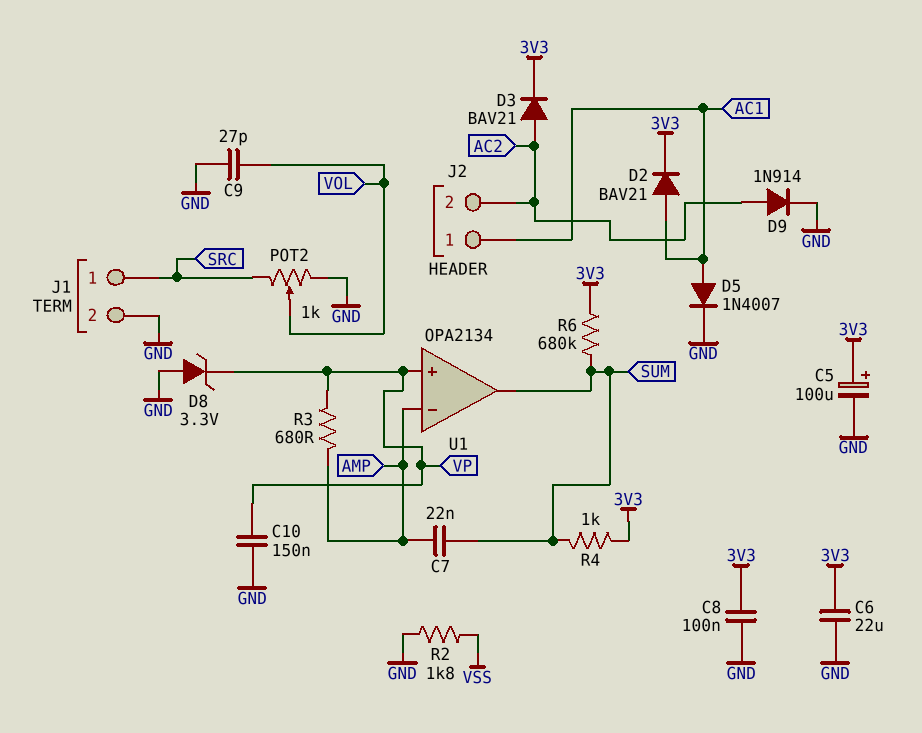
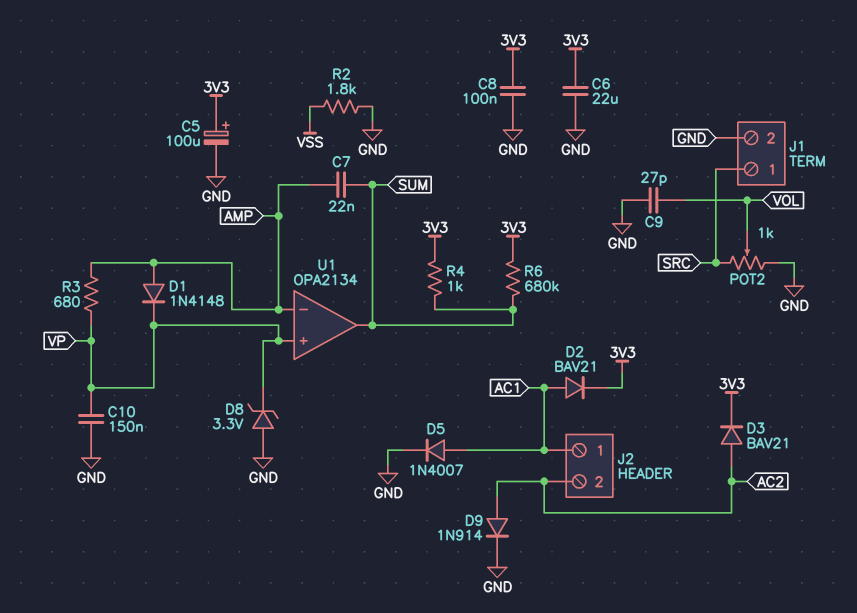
D1: none -> diode 1N4148 (A AMP, K VP)

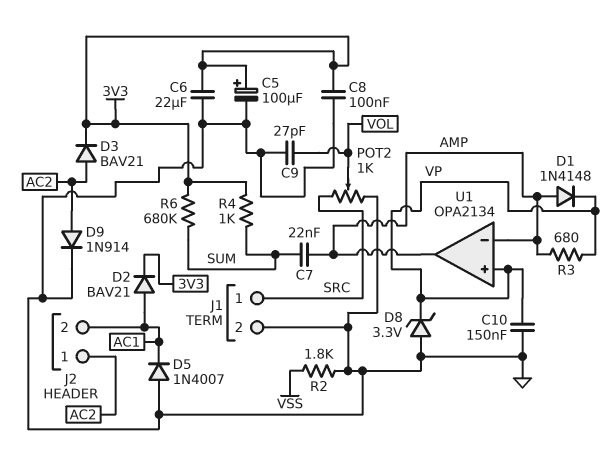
D5: diode 1N4007 (A AC1, K GND) -> diode 1N4007 (A GND, K AC1)
J2 pin 1: AC1 -> AC2
J2 pin 2: AC2 -> AC1
U1 pin out: SUM -> AMP

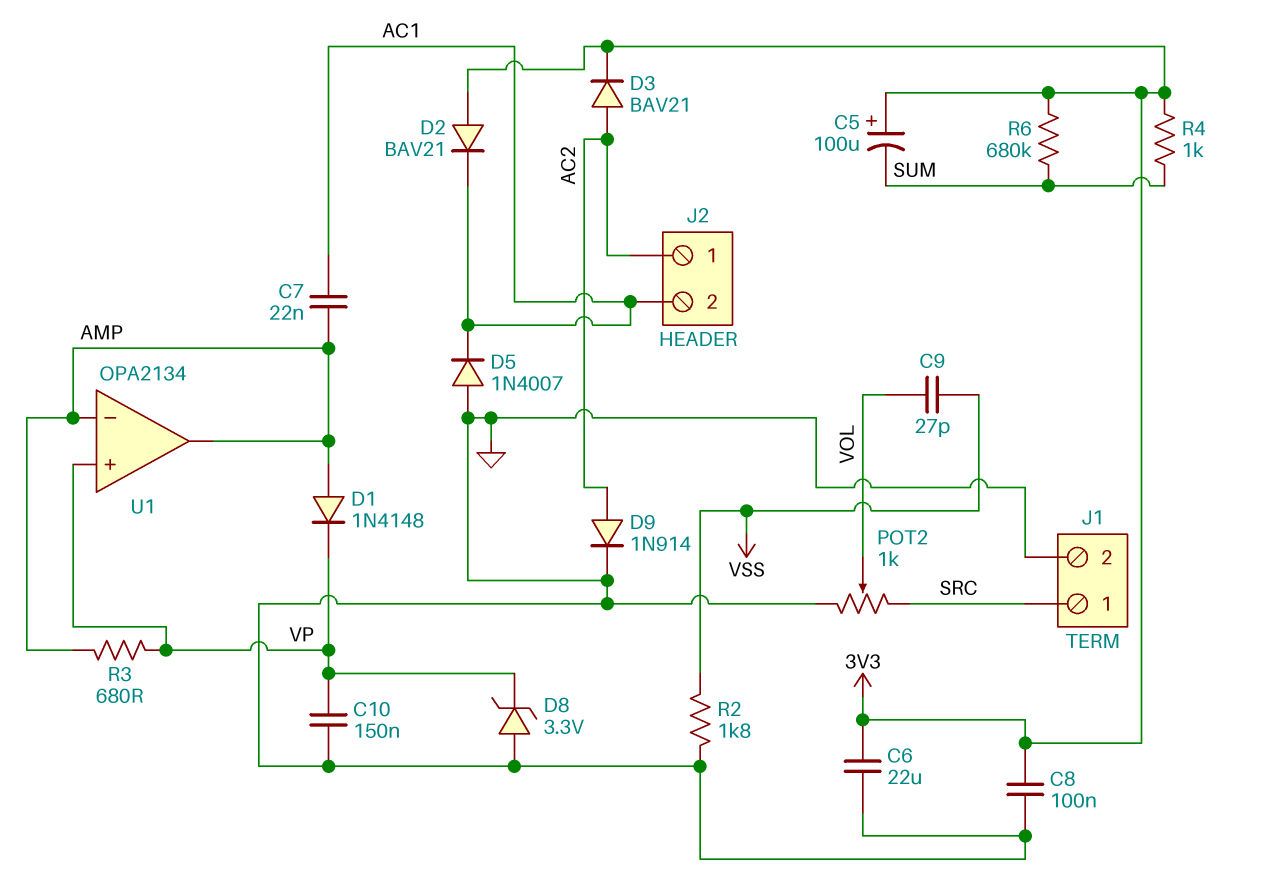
C5: 100uF (plus 3V3, minus GND) -> 100uF (plus 3V3, minus SUM)
C7: 22nF (AMP, SUM) -> 22nF (AC1, AMP)
C9: 27pF (GND, VOL) -> 27pF (VOL, VSS)
D2: diode BAV21 (A AC1, K 3V3) -> diode BAV21 (A 3V3, K AC1)

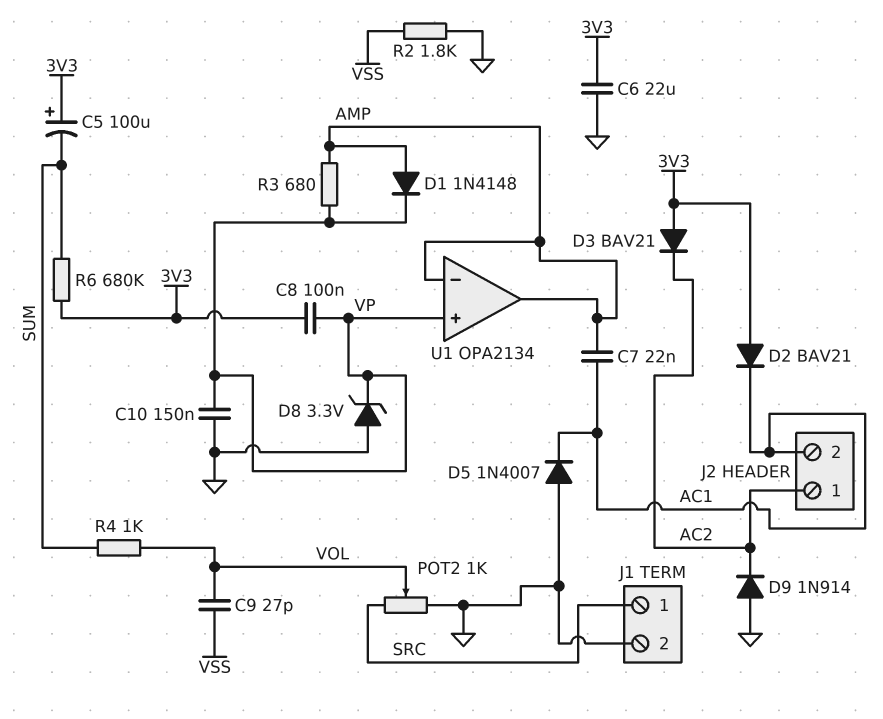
C8: 100nF (3V3, GND) -> 100nF (3V3, VP)
D3: diode BAV21 (A AC2, K 3V3) -> diode BAV21 (A 3V3, K AC2)
D9: diode 1N914 (A AC2, K GND) -> diode 1N914 (A GND, K AC2)
R4: 1k (3V3, SUM) -> 1k (SUM, VOL)

